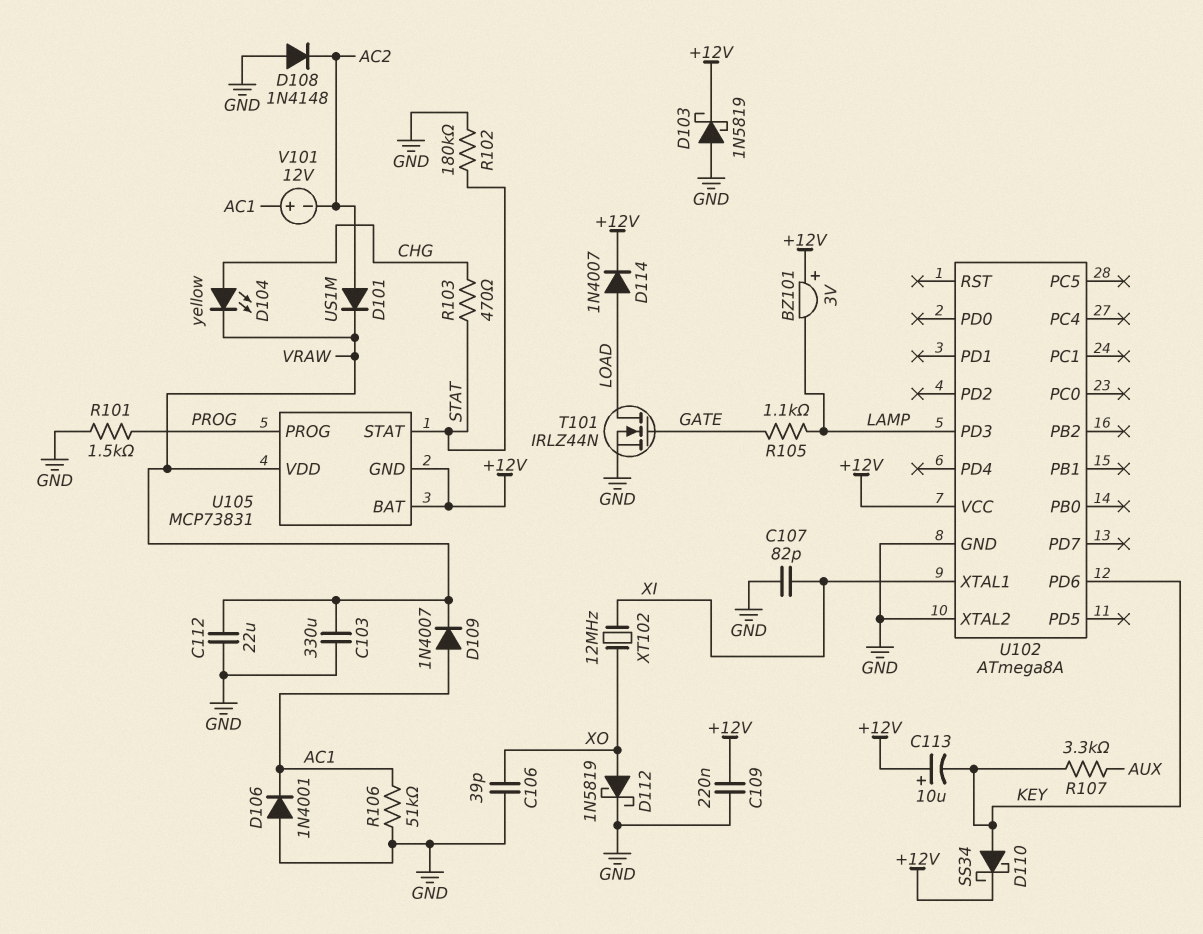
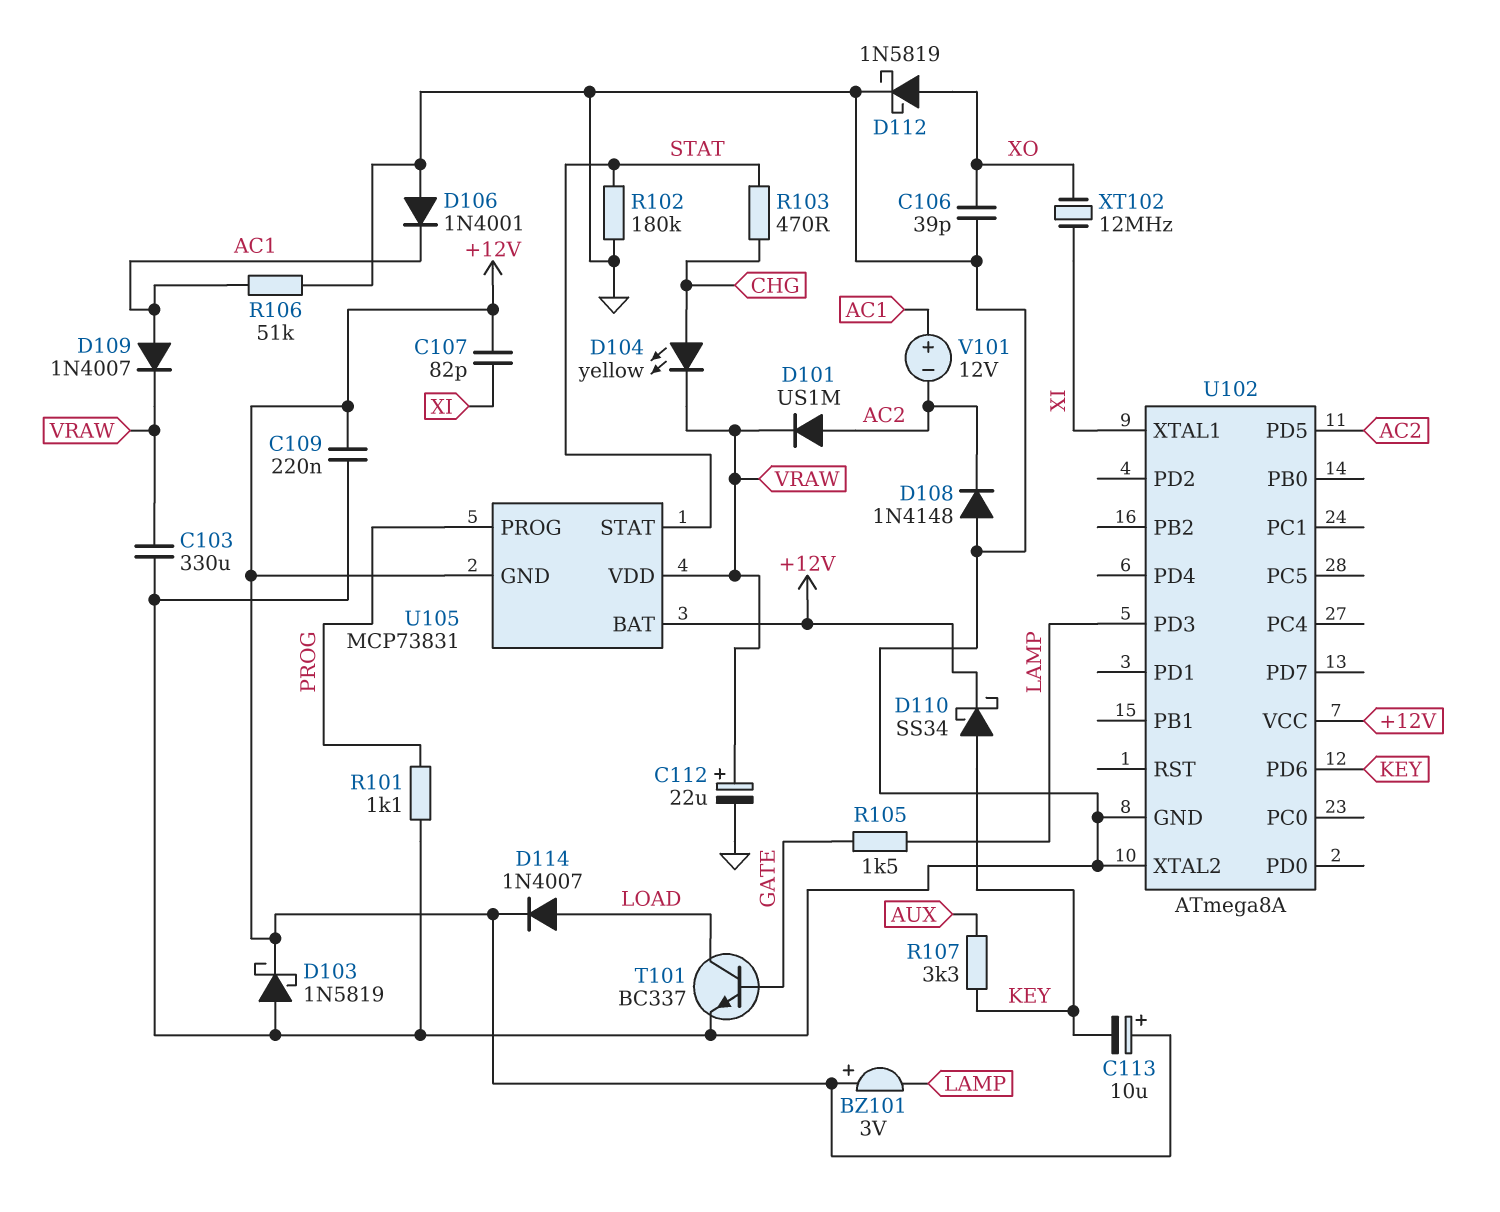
C107: 82pF (GND, XI) -> 82pF (+12V, XI)
C112: 22uF (GND, VRAW) -> 22uF (plus VRAW, minus GND)
R101: 1.5k (GND, PROG) -> 1.1k (GND, PROG)
R105: 1.1k (GATE, LAMP) -> 1.5k (GATE, LAMP)
T101: NMOS IRLZ44N (G GATE, D LOAD, S GND) -> NPN BC337 (B GATE, C LOAD, E GND)
U102 pin PD5: none -> AC2

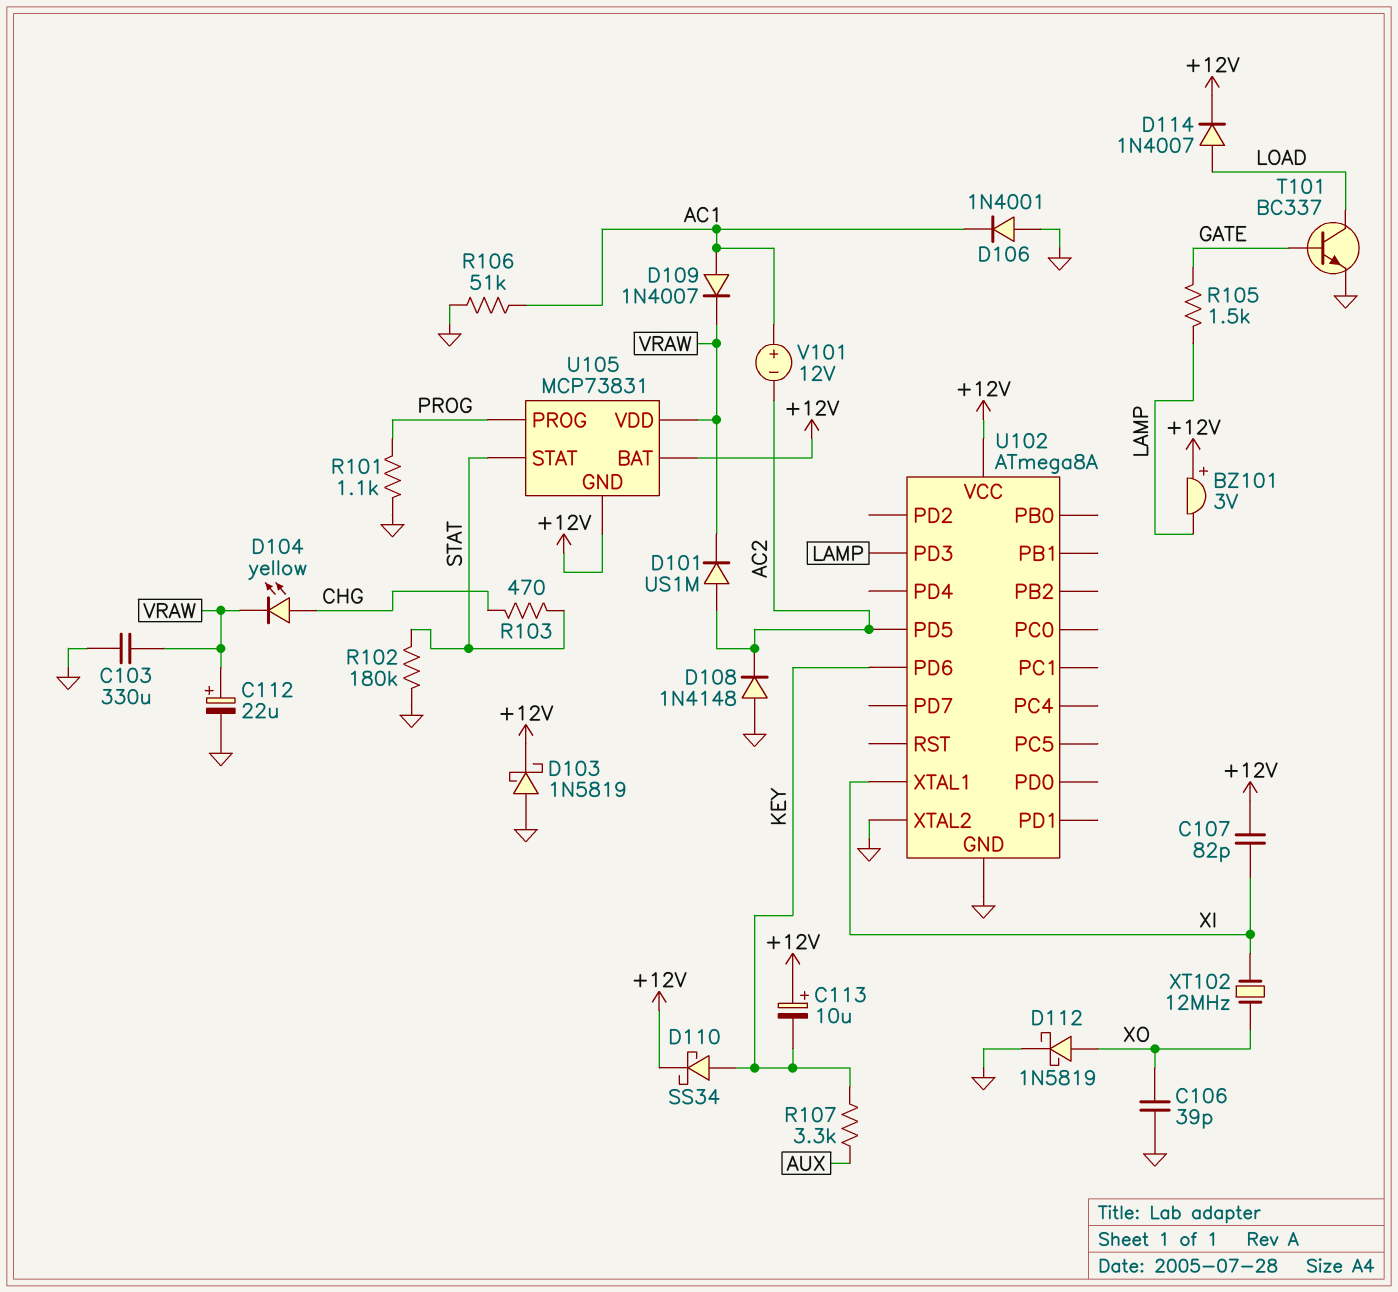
C109: 220nF (+12V, GND) -> none

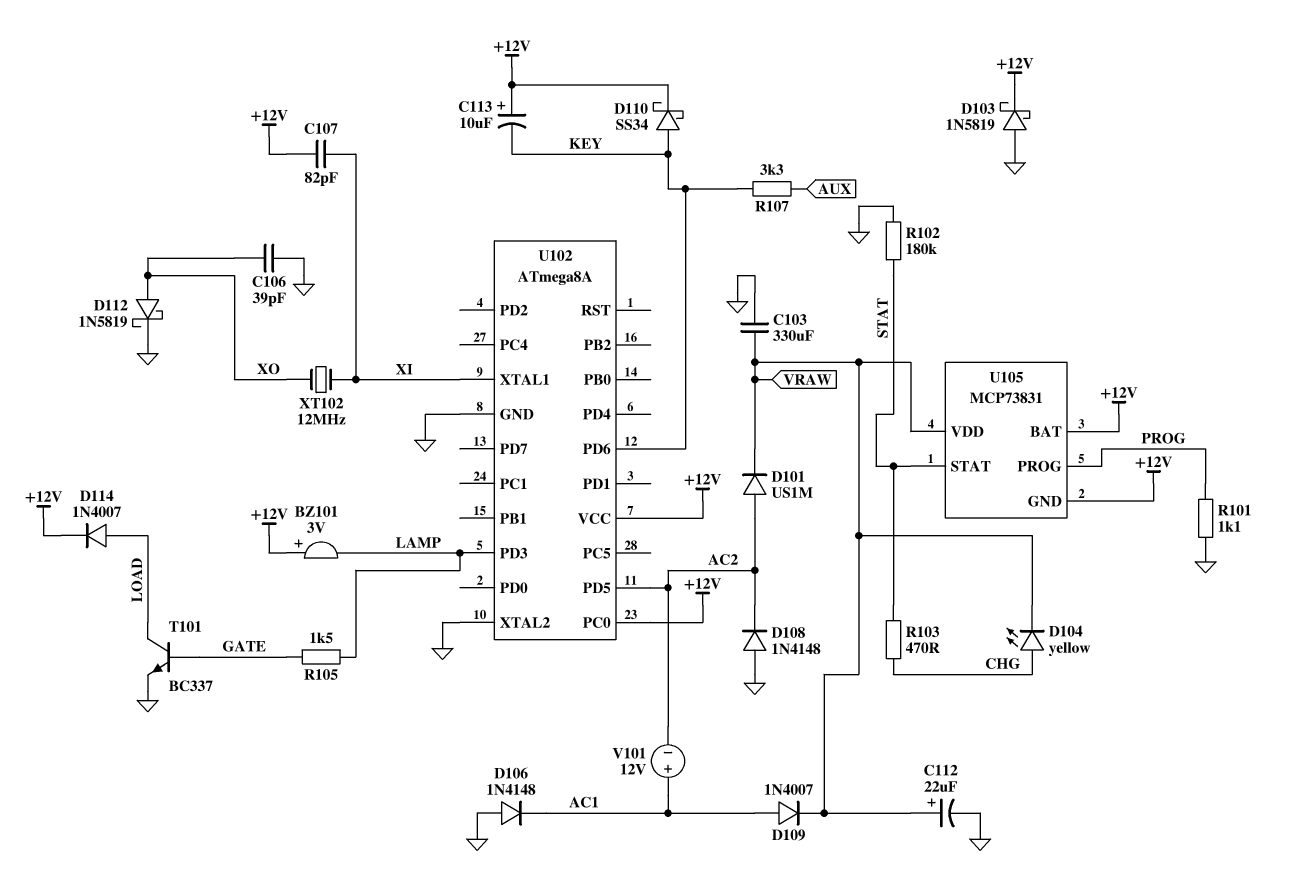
D106: diode 1N4001 (A GND, K AC1) -> diode 1N4148 (A GND, K AC1)
R106: 51k (AC1, GND) -> none
U102 pin PC0: none -> +12V

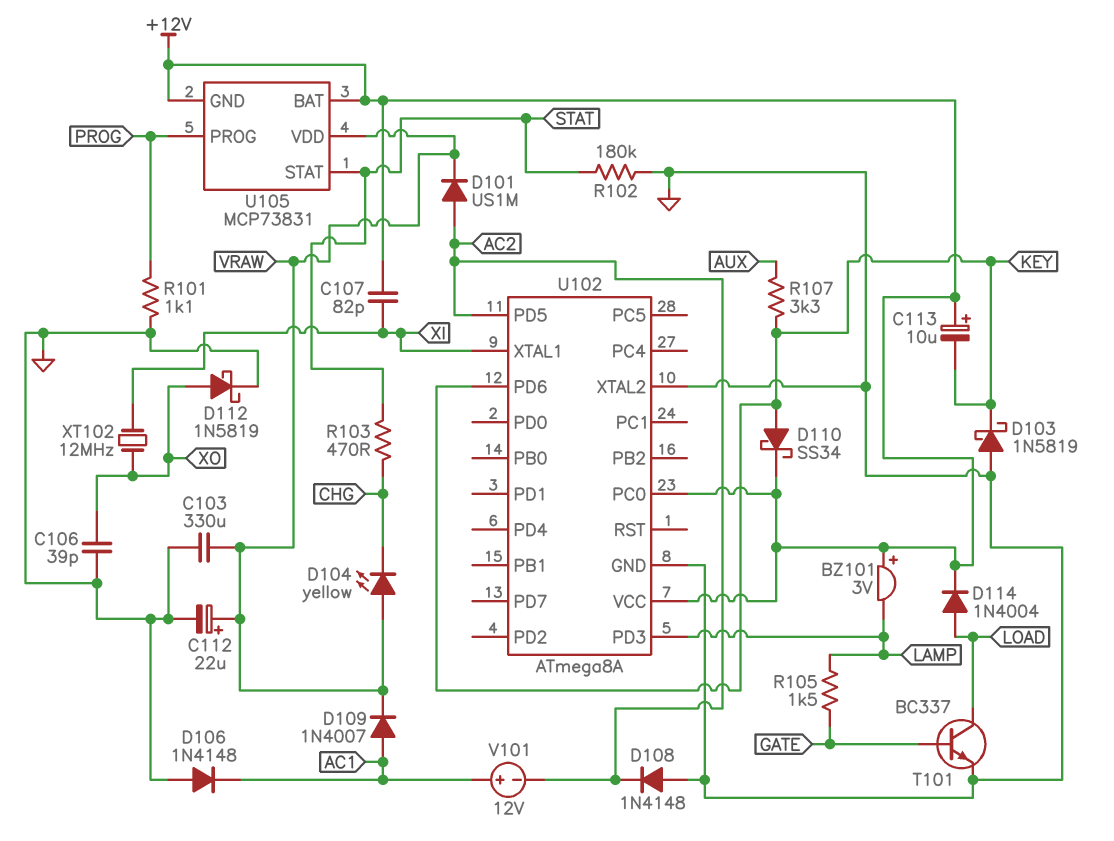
D103: schottky 1N5819 (A GND, K +12V) -> schottky 1N5819 (A GND, K KEY)
D104: LED yellow (A CHG, K VRAW) -> LED yellow (A VRAW, K CHG)
D114: diode 1N4007 (A LOAD, K +12V) -> diode 1N4004 (A LOAD, K +12V)

